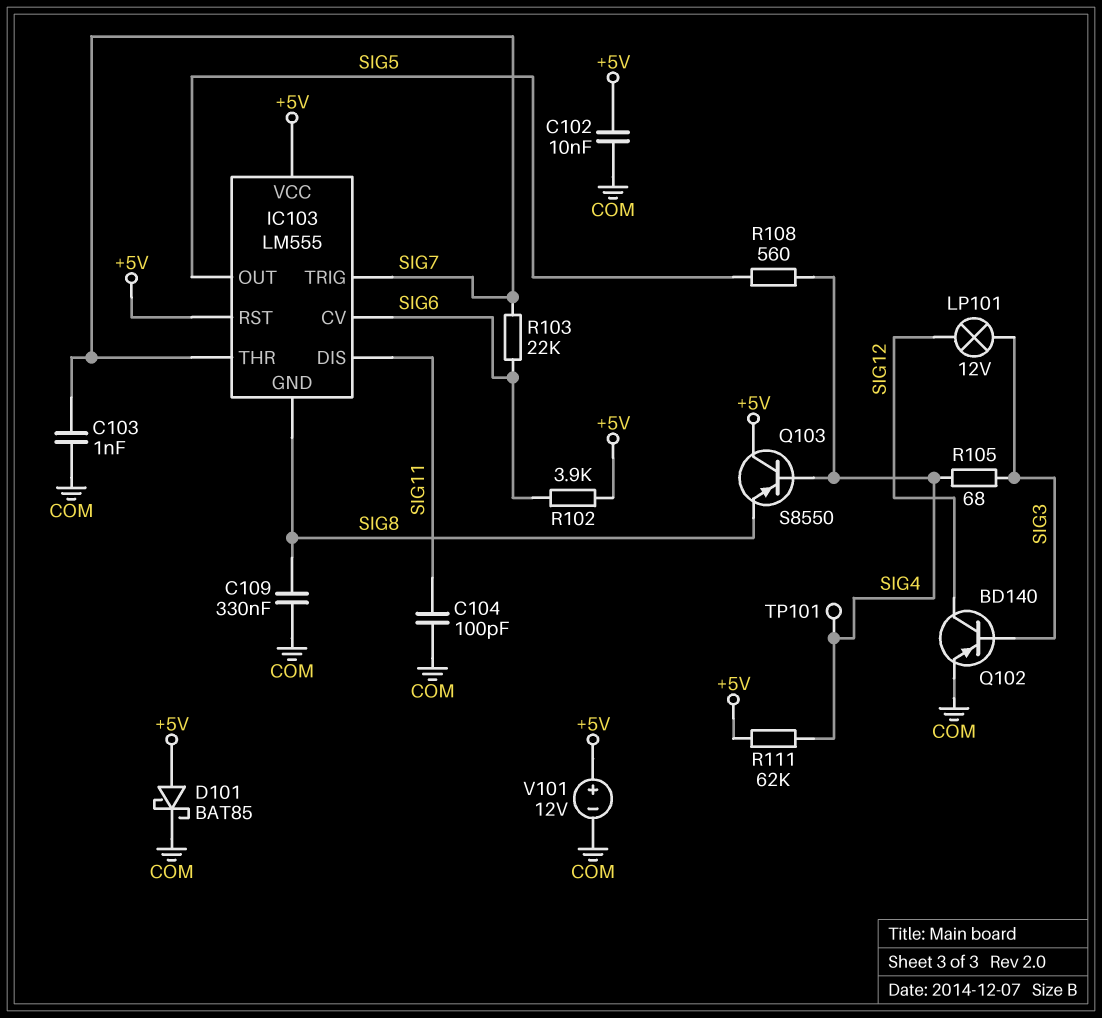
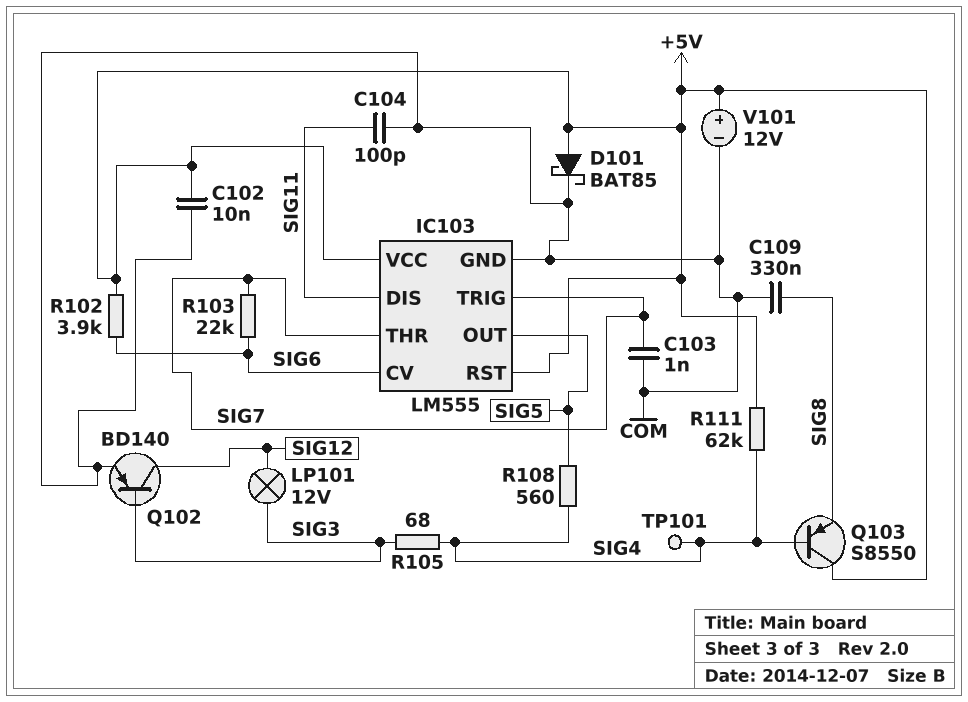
IC103 pin GND: SIG8 -> COM

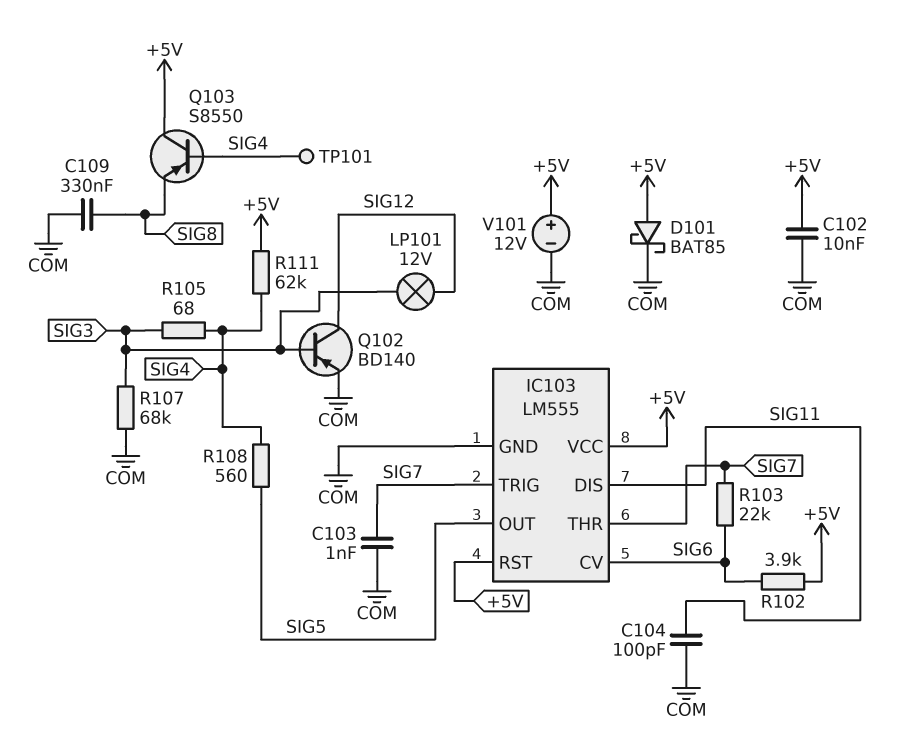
R107: none -> 68k (COM, SIG3)

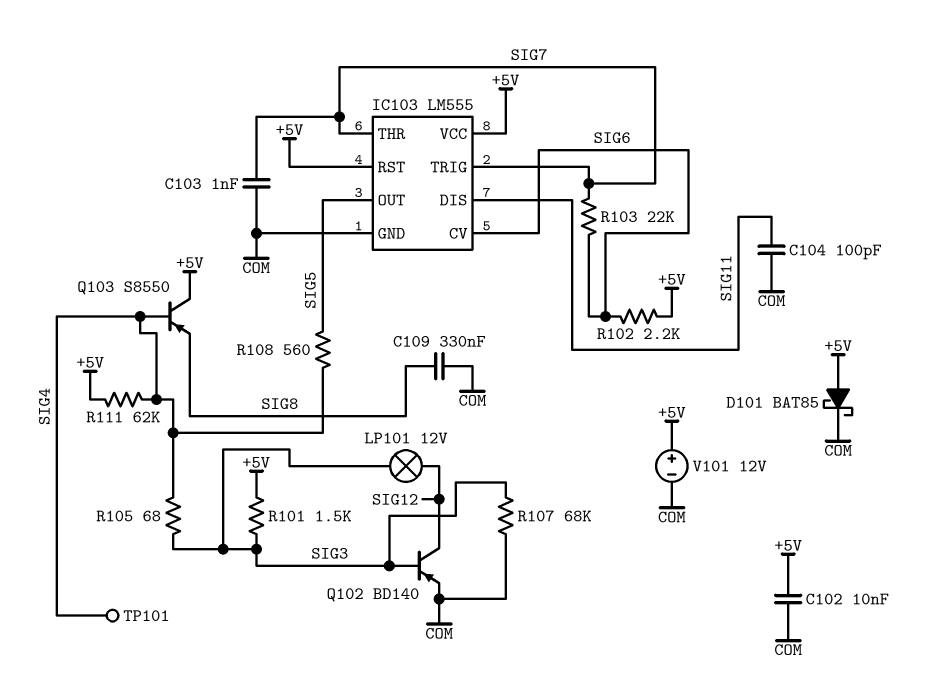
R101: none -> 1.5k (+5V, SIG3)
R102: 3.9k (+5V, SIG6) -> 2.2k (+5V, SIG6)

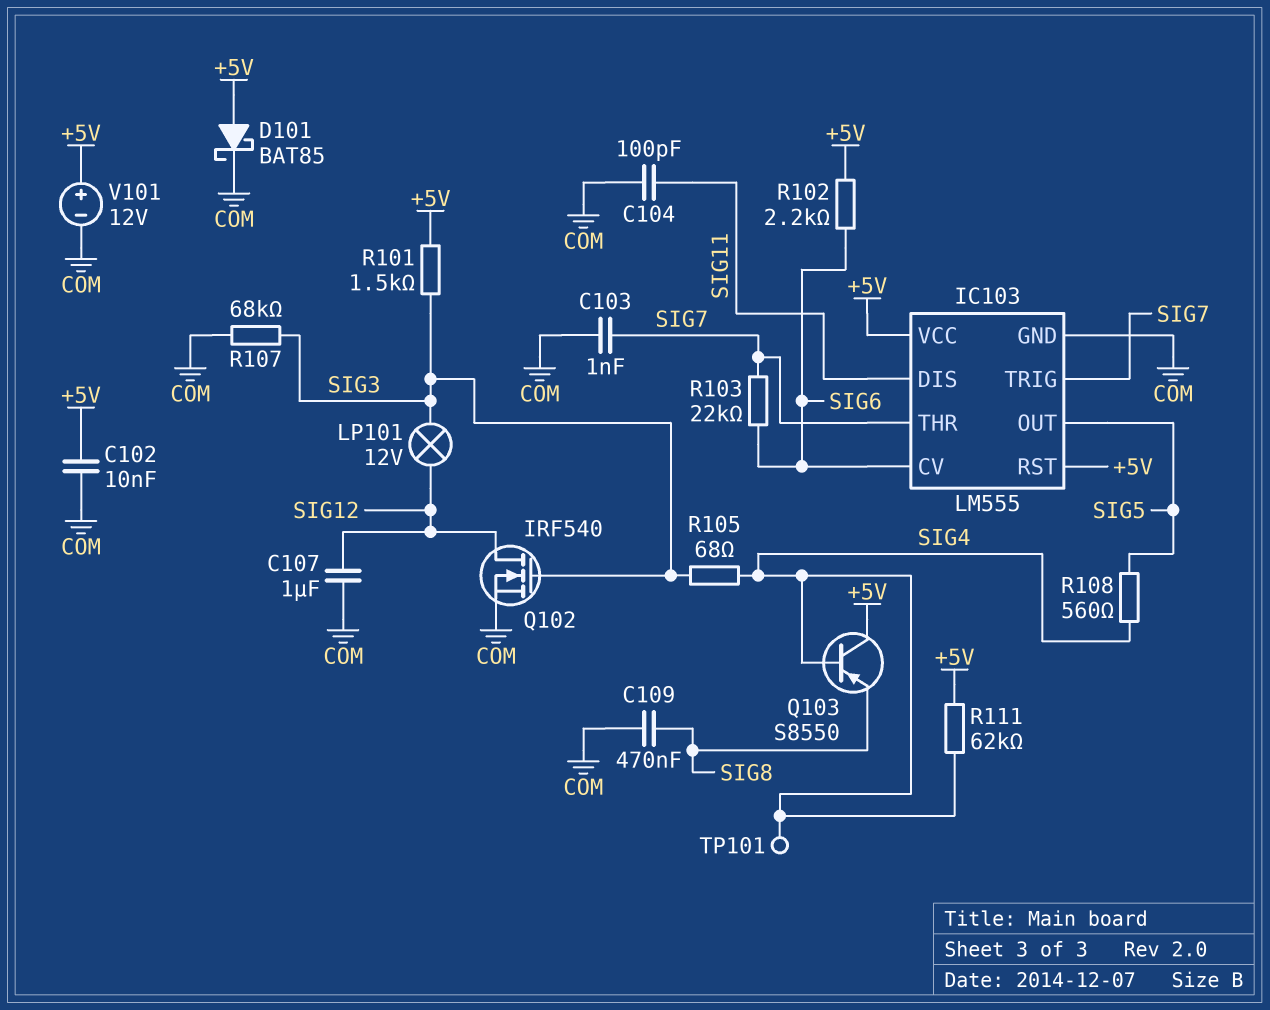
C107: none -> 1uF (COM, SIG12)
C109: 330nF (COM, SIG8) -> 470nF (COM, SIG8)
Q102: PNP BD140 (B SIG3, C SIG12, E COM) -> NMOS IRF540 (G SIG3, D SIG12, S COM)

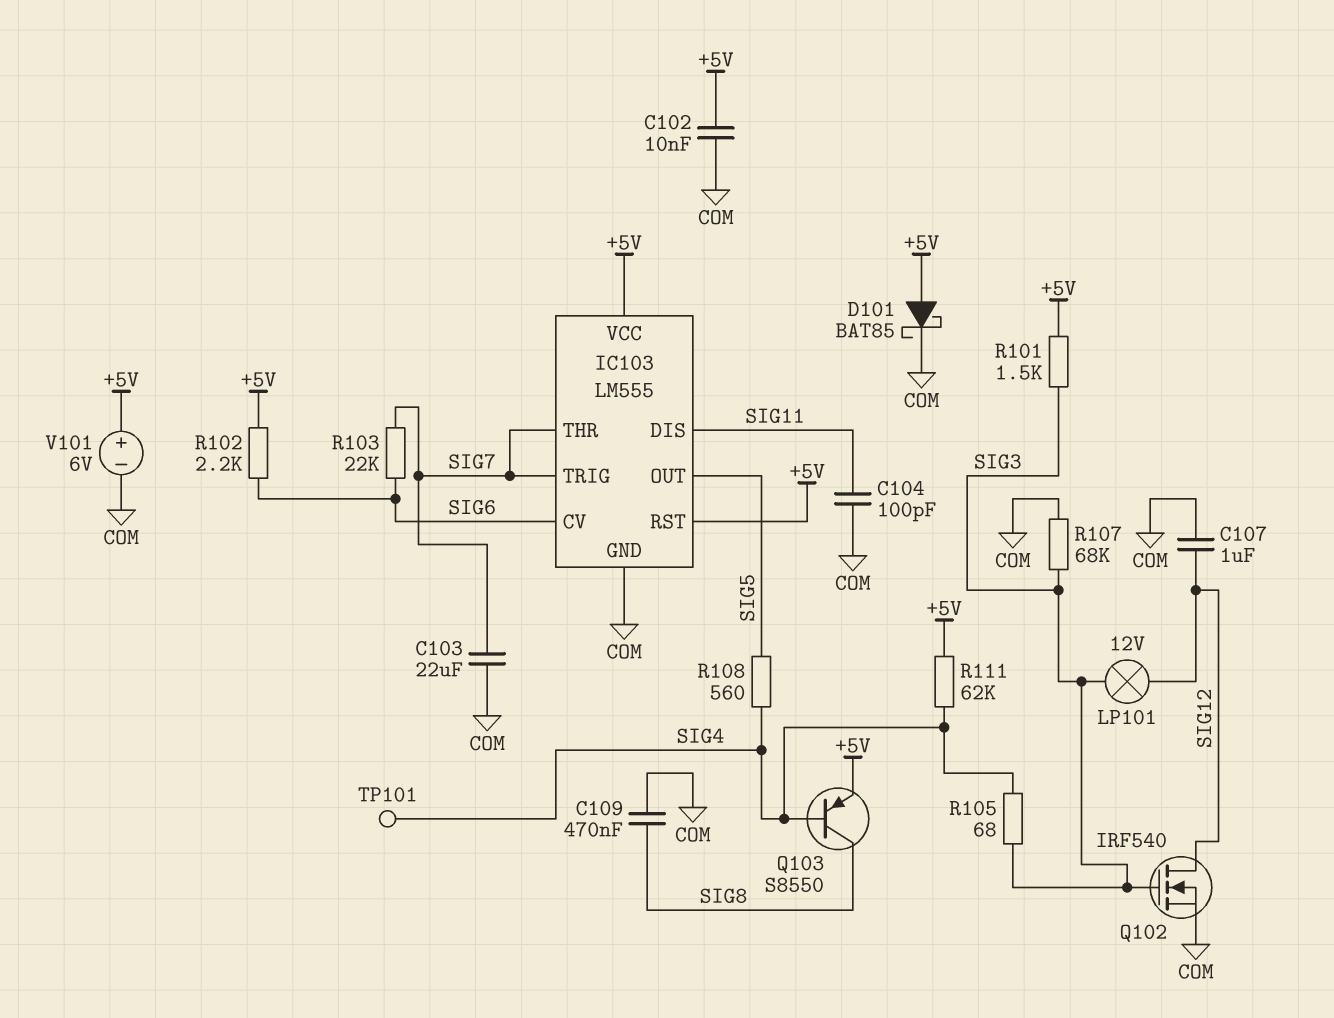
C103: 1nF (COM, SIG7) -> 22uF (COM, SIG7)
Q103: PNP S8550 (B SIG4, C +5V, E SIG8) -> PNP S8550 (B SIG4, C SIG8, E +5V)
V101: 12V (plus +5V, minus COM) -> 6V (plus +5V, minus COM)

